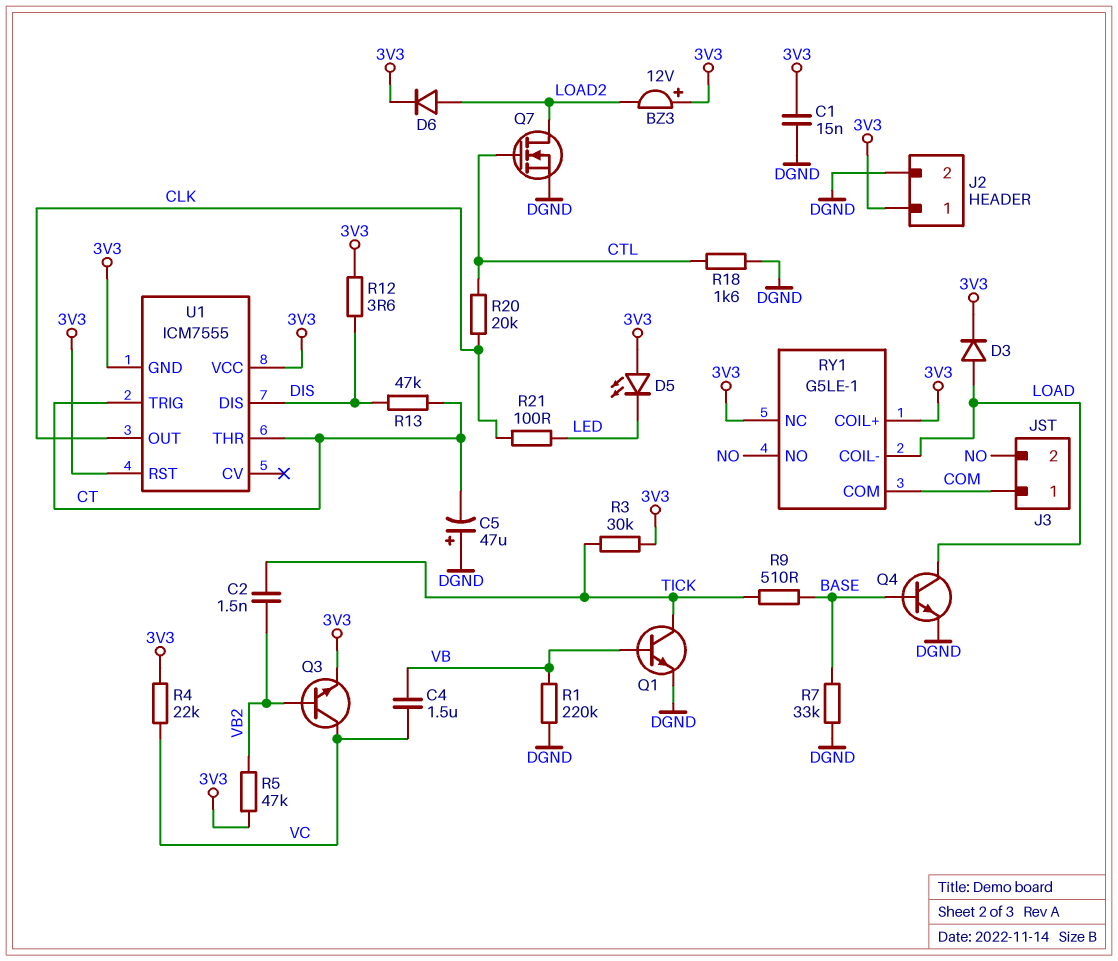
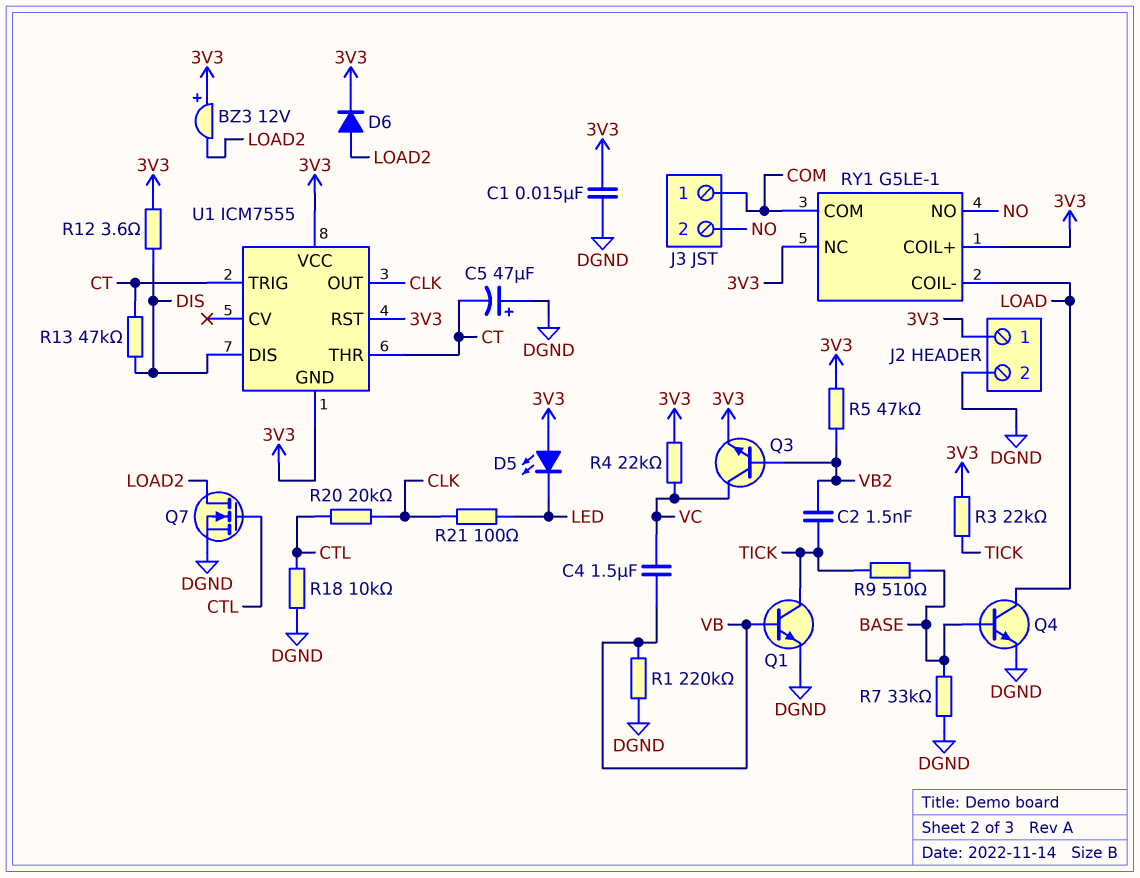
D3: diode (A LOAD, K 3V3) -> none
R3: 30k (3V3, TICK) -> 22k (3V3, TICK)
R18: 1.6k (CTL, DGND) -> 10k (CTL, DGND)

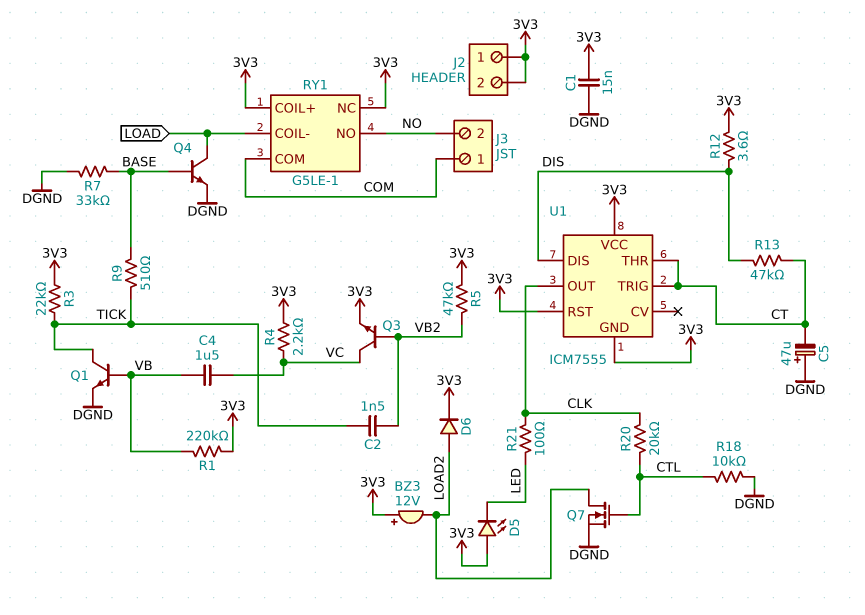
J2 pin 2: DGND -> 3V3
R1: 220k (DGND, VB) -> 220k (3V3, VB)
R4: 22k (3V3, VC) -> 2.2k (3V3, VC)

